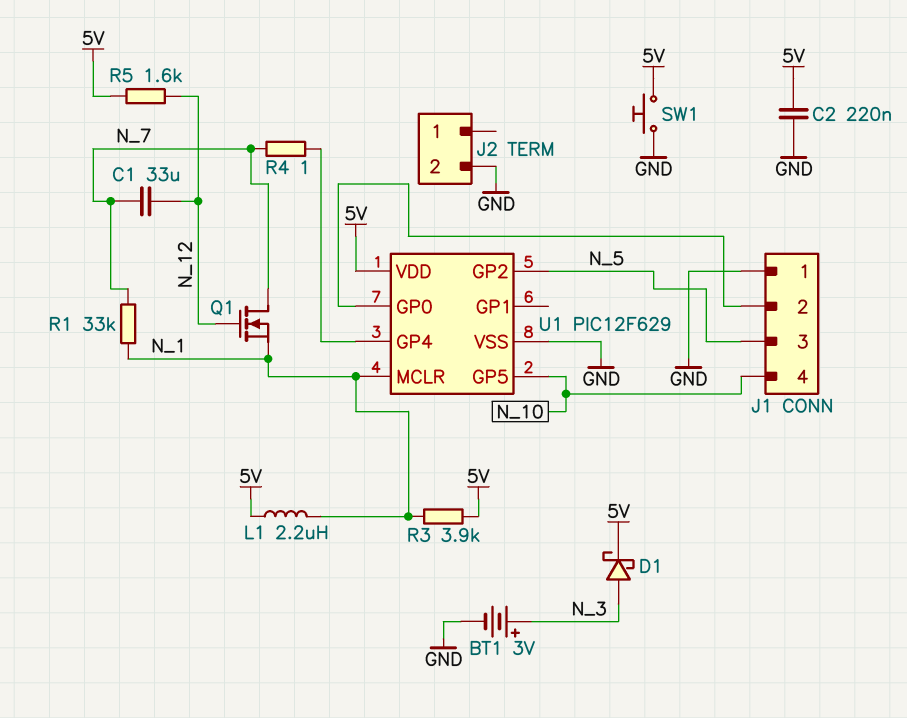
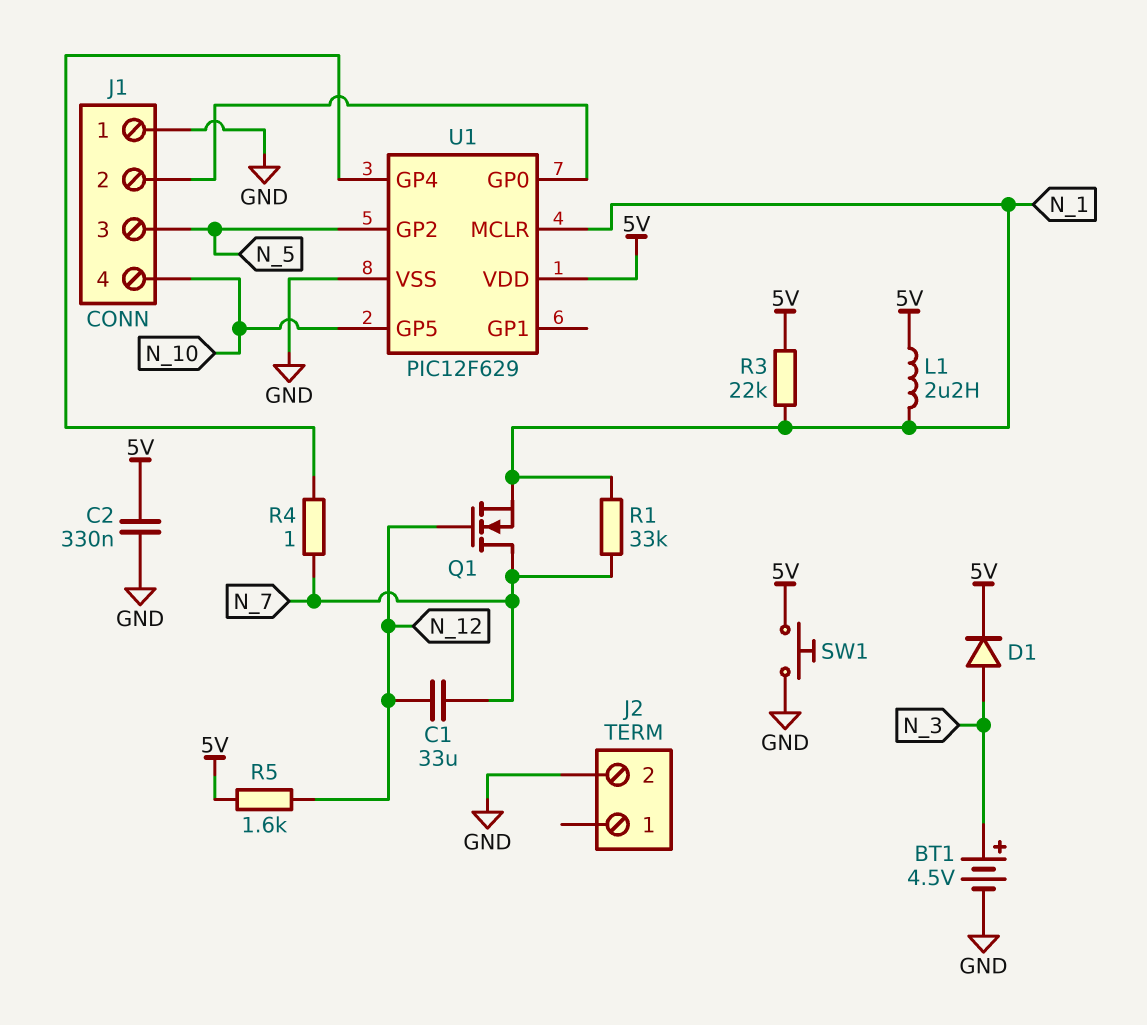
BT1: 3V (plus N_3, minus GND) -> 4.5V (plus N_3, minus GND)
C2: 220nF (5V, GND) -> 330nF (5V, GND)
D1: schottky (A N_3, K 5V) -> diode (A N_3, K 5V)
R3: 3.9k (5V, N_1) -> 22k (5V, N_1)

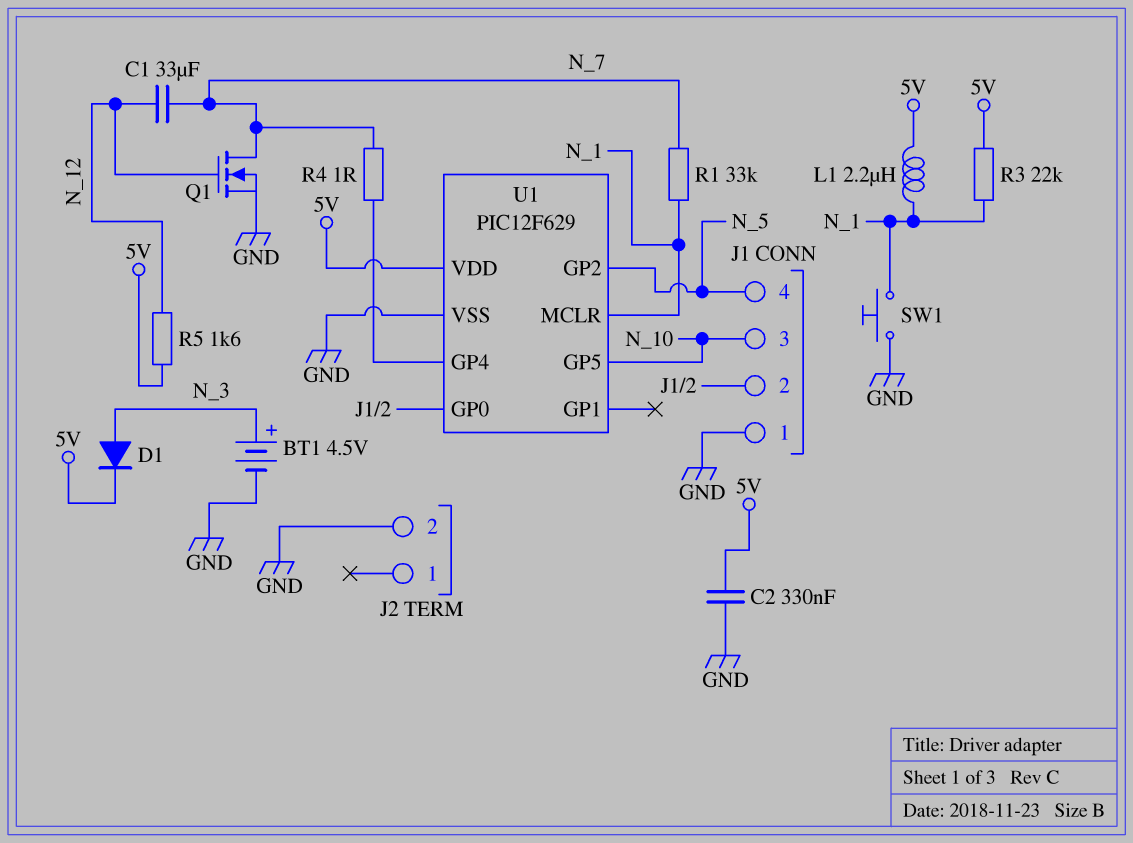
J1 pin 3: N_5 -> N_10
J1 pin 4: N_10 -> N_5
Q1: NMOS (G N_12, D N_7, S N_1) -> NMOS (G N_12, D N_7, S GND)
SW1: button (5V, GND) -> button (GND, N_1)

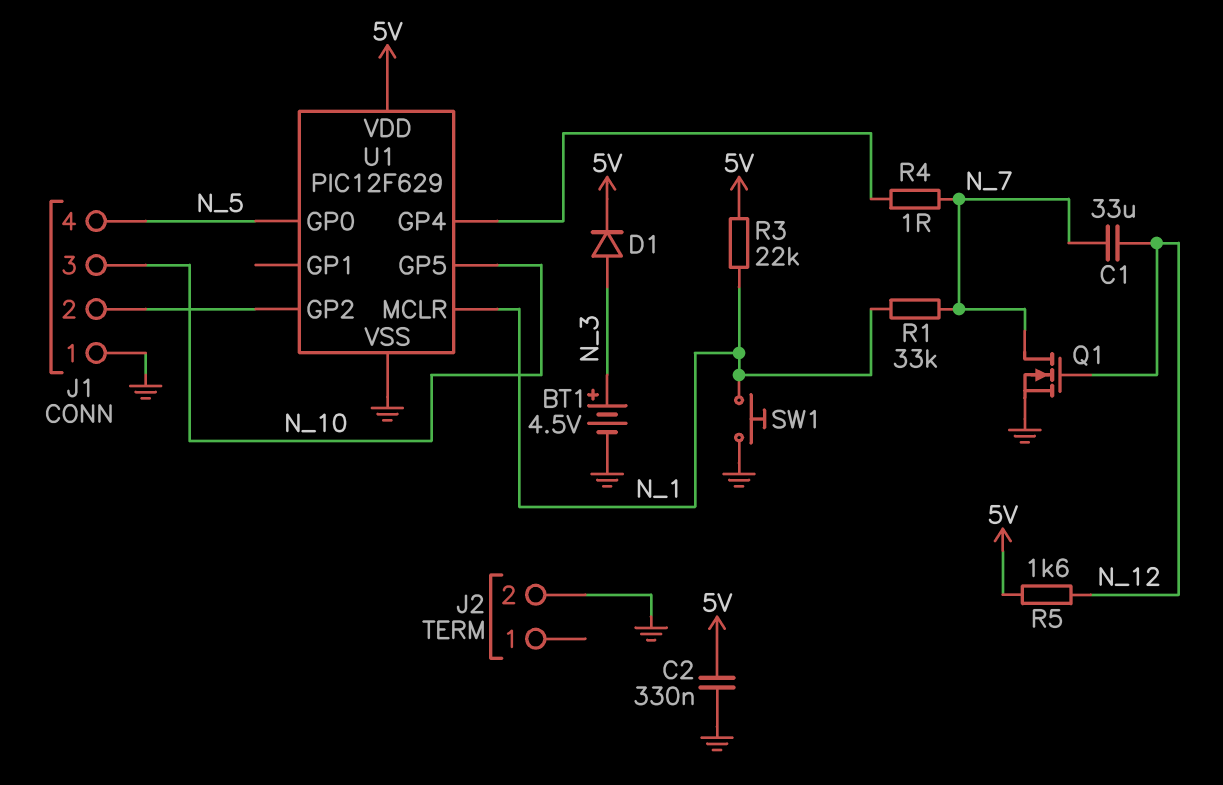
L1: 2.2uH (5V, N_1) -> none
U1 pin GP0: J1/2 -> N_5
U1 pin GP2: N_5 -> J1/2

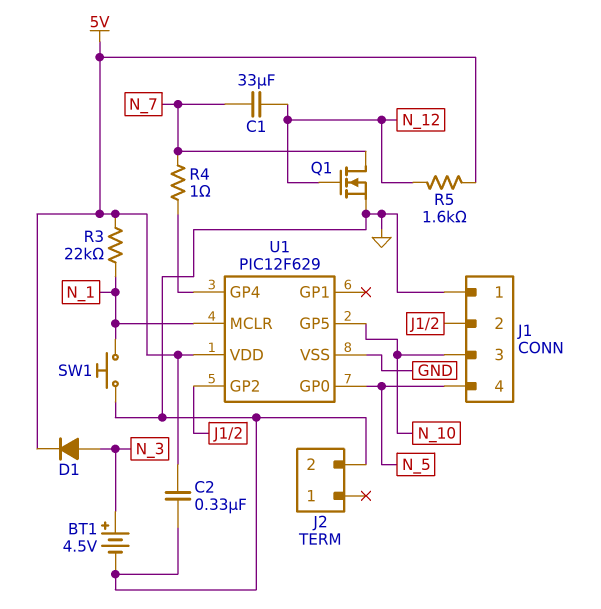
R1: 33k (N_1, N_7) -> none

